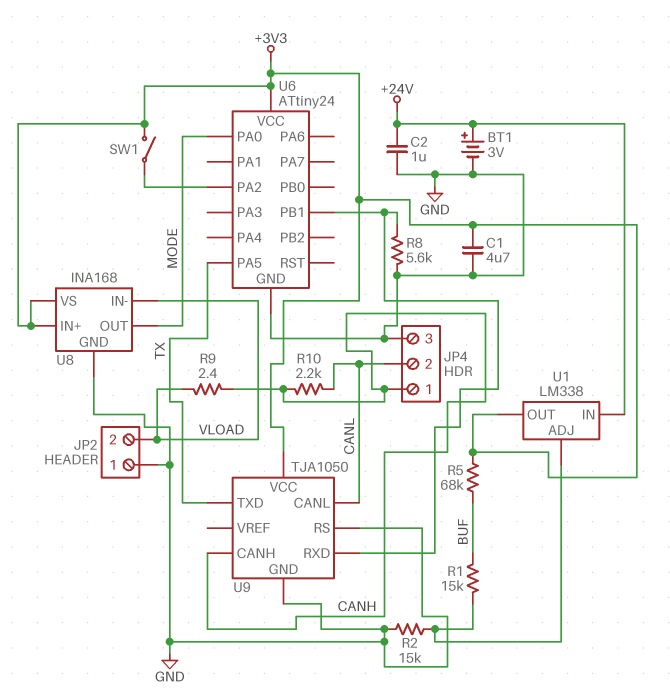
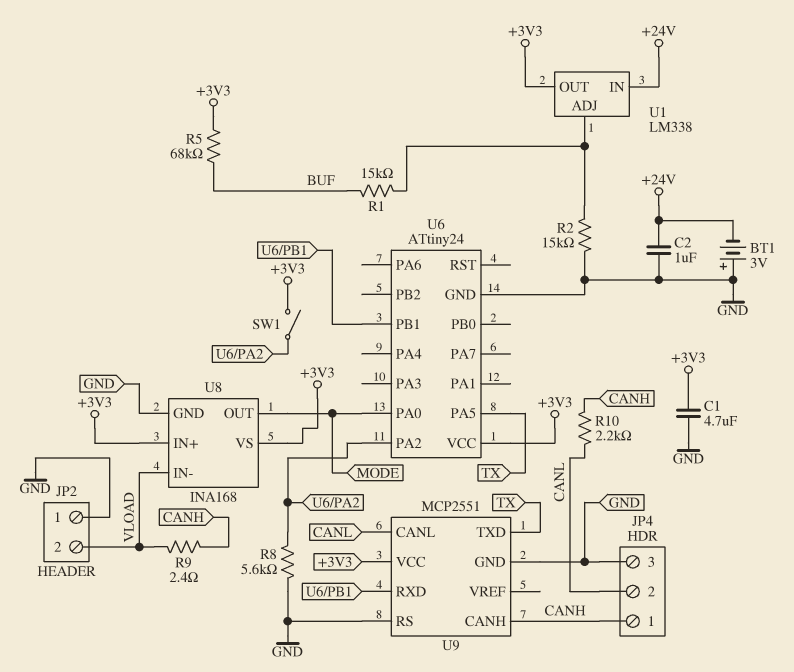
BT1: 3V (plus +24V, minus GND) -> 3V (plus GND, minus +24V)
R8: 5.6k (GND, U6/PB1) -> 5.6k (GND, U6/PA2)
U9: TJA1050 -> MCP2551

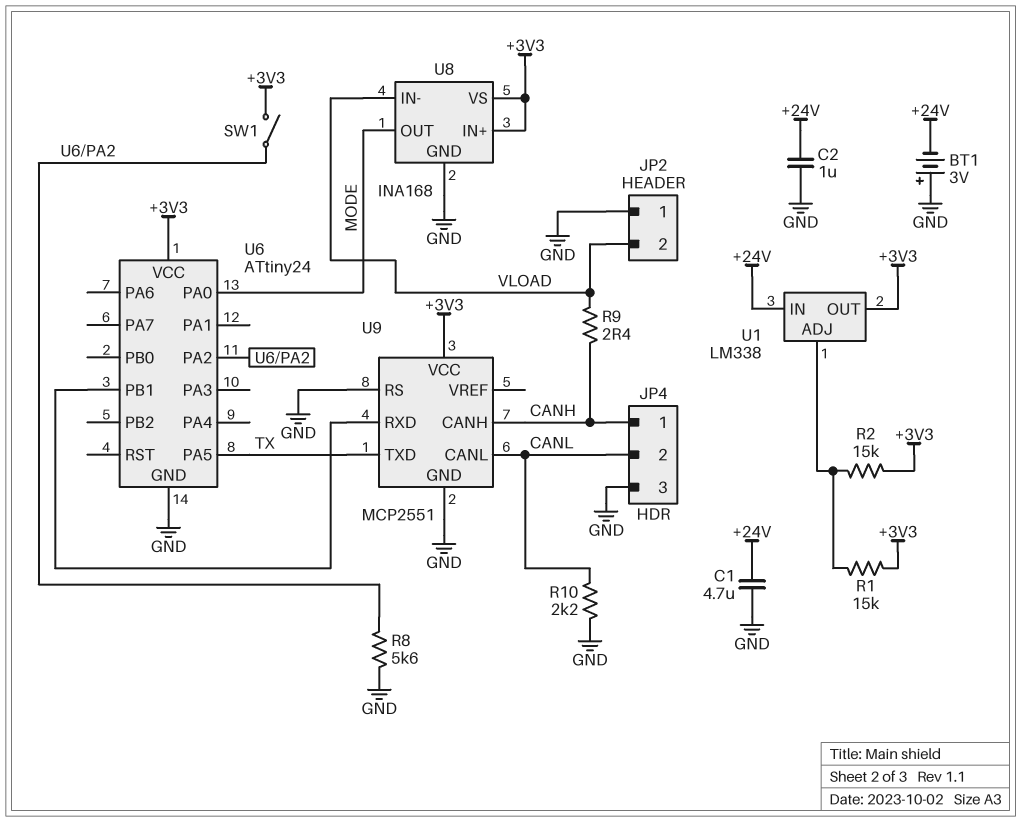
C1: 4.7uF (+3V3, GND) -> 4.7uF (+24V, GND)
R1: 15k (BUF, U1/ADJ) -> 15k (+3V3, U1/ADJ)
R2: 15k (GND, U1/ADJ) -> 15k (+3V3, U1/ADJ)
R5: 68k (+3V3, BUF) -> none
R10: 2.2k (CANH, CANL) -> 2.2k (CANL, GND)

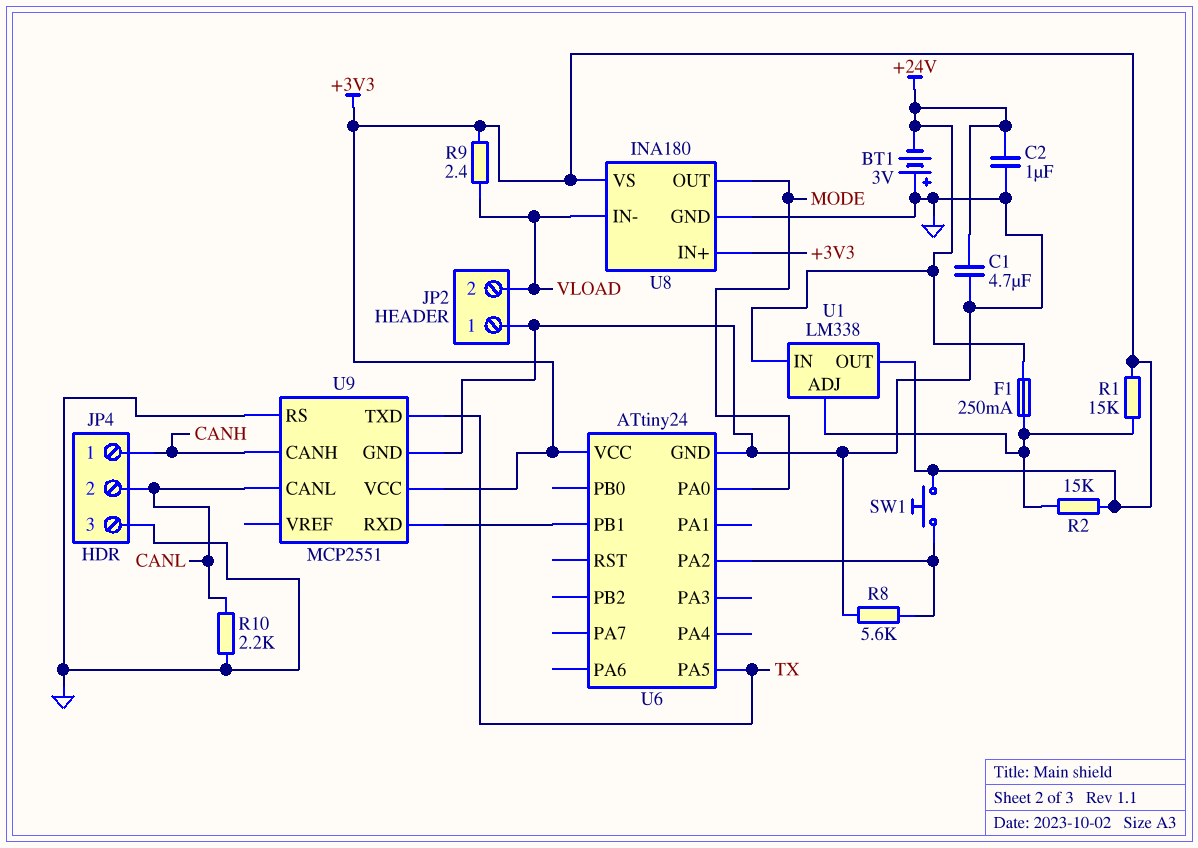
F1: none -> 250mA (+24V, U1/ADJ)
R9: 2.4 (CANH, VLOAD) -> 2.4 (+3V3, VLOAD)
SW1: switch (+3V3, U6/PA2) -> button (+3V3, U6/PA2)
U8: INA168 -> INA180

